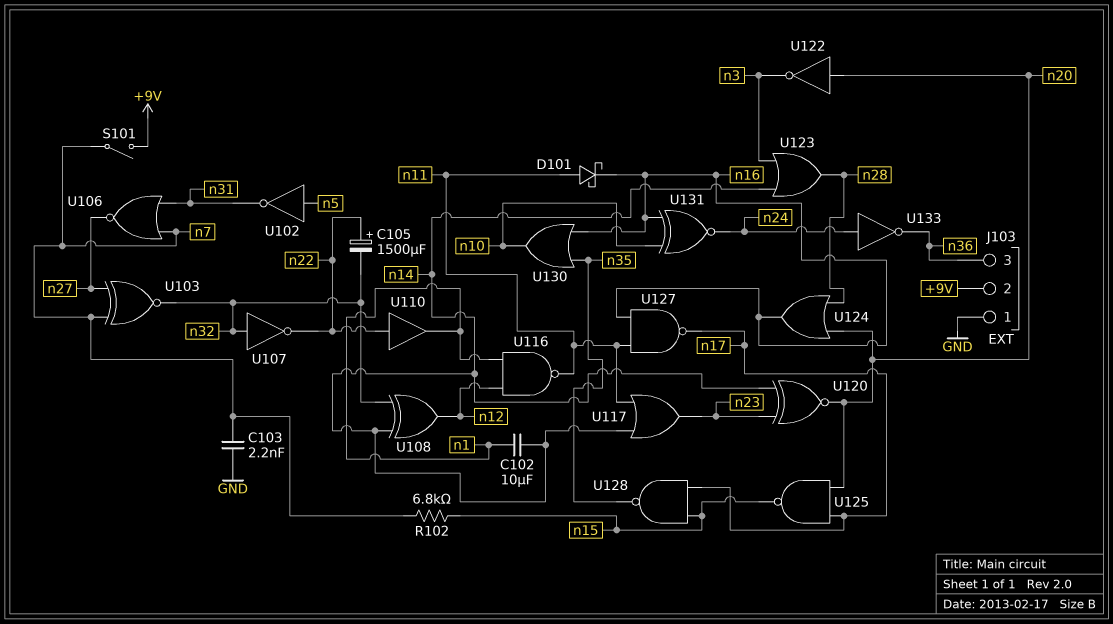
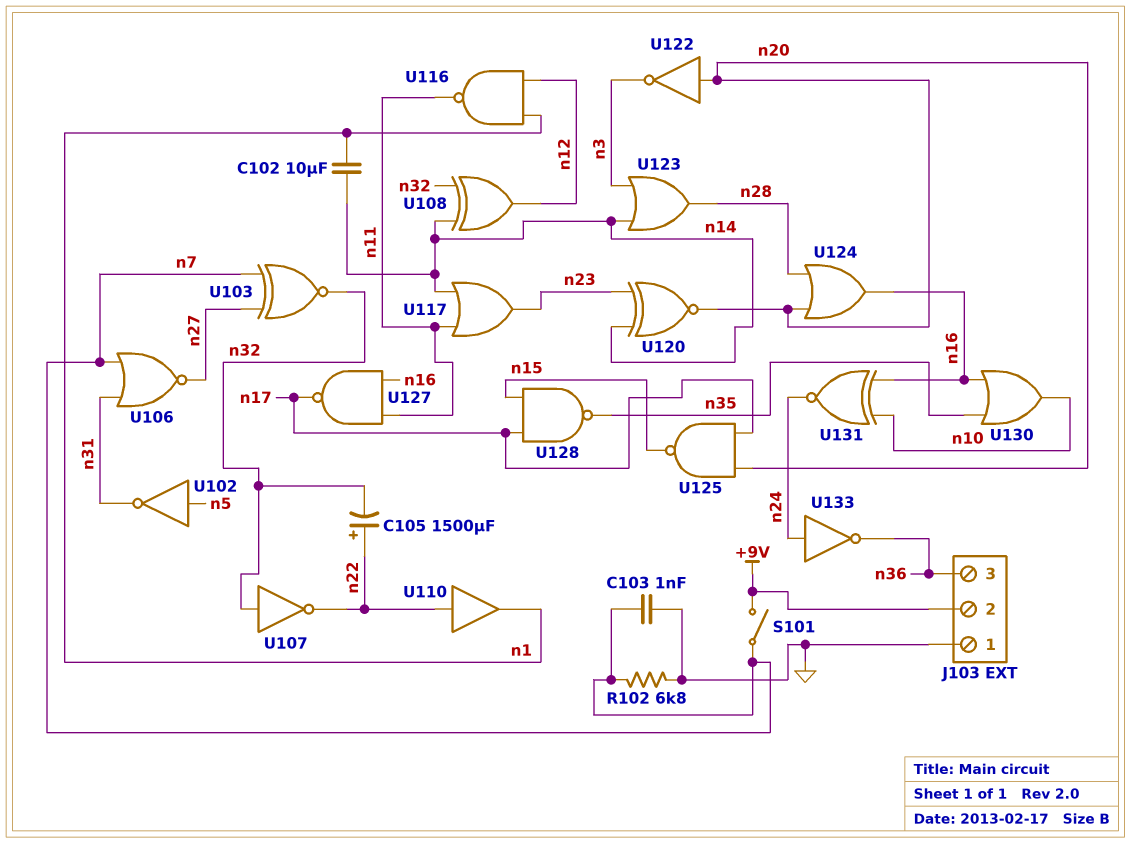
C103: 2.2nF (GND, n7) -> 1nF (GND, n7)
D101: schottky (A n11, K n16) -> none
R102: 6.8k (n7, n15) -> 6.8k (GND, n7)

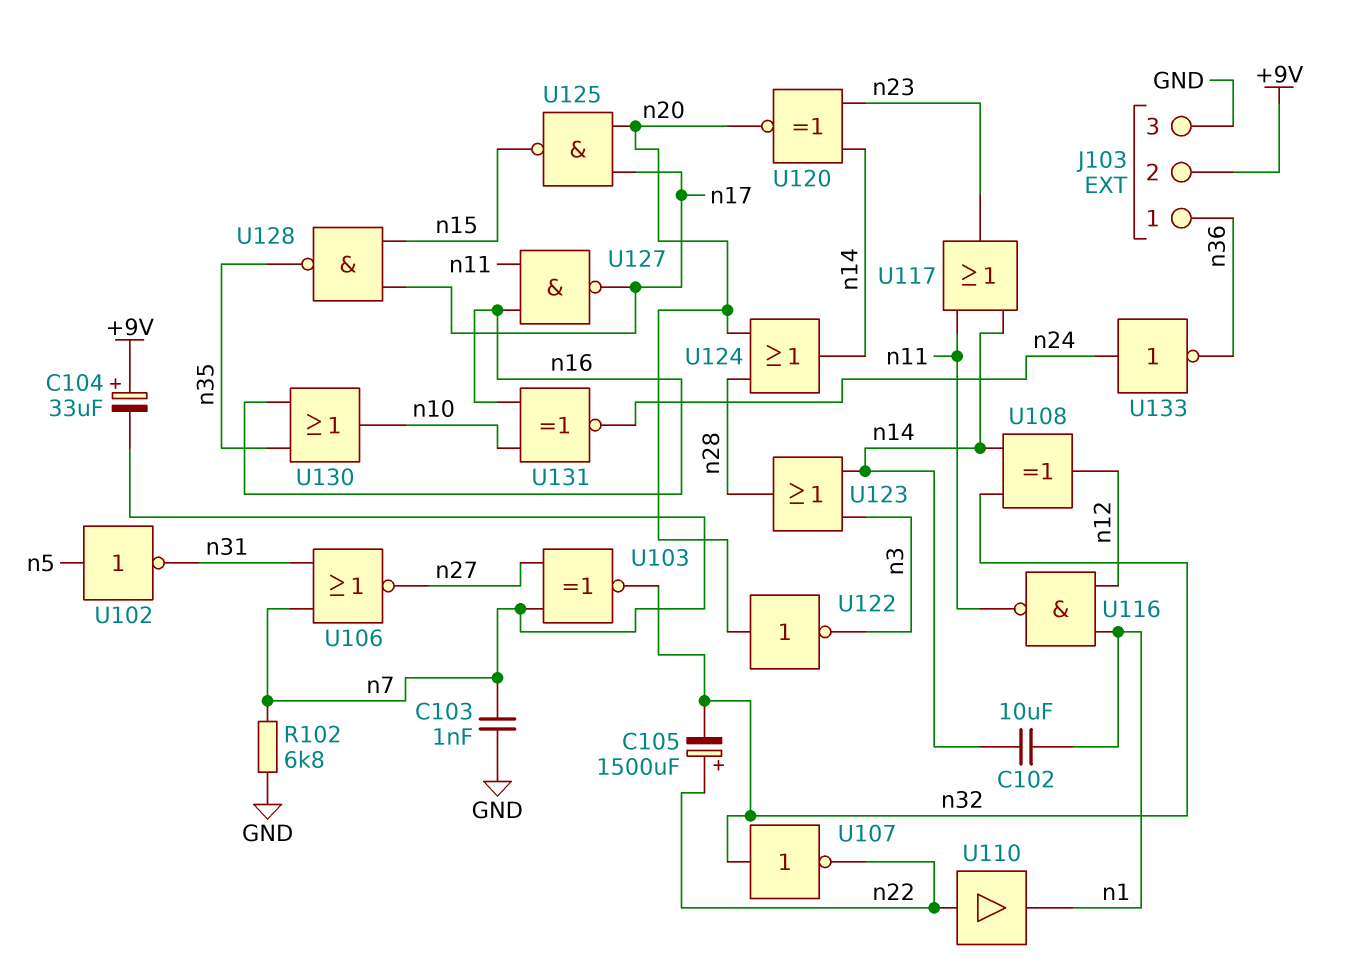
C104: none -> 33uF (plus +9V, minus n7)
J103 pin 1: GND -> n36
J103 pin 3: n36 -> GND
S101: switch (+9V, n7) -> none
U124: OR (in n20, in n28, out n16) -> OR (in n20, in n28, out n14)

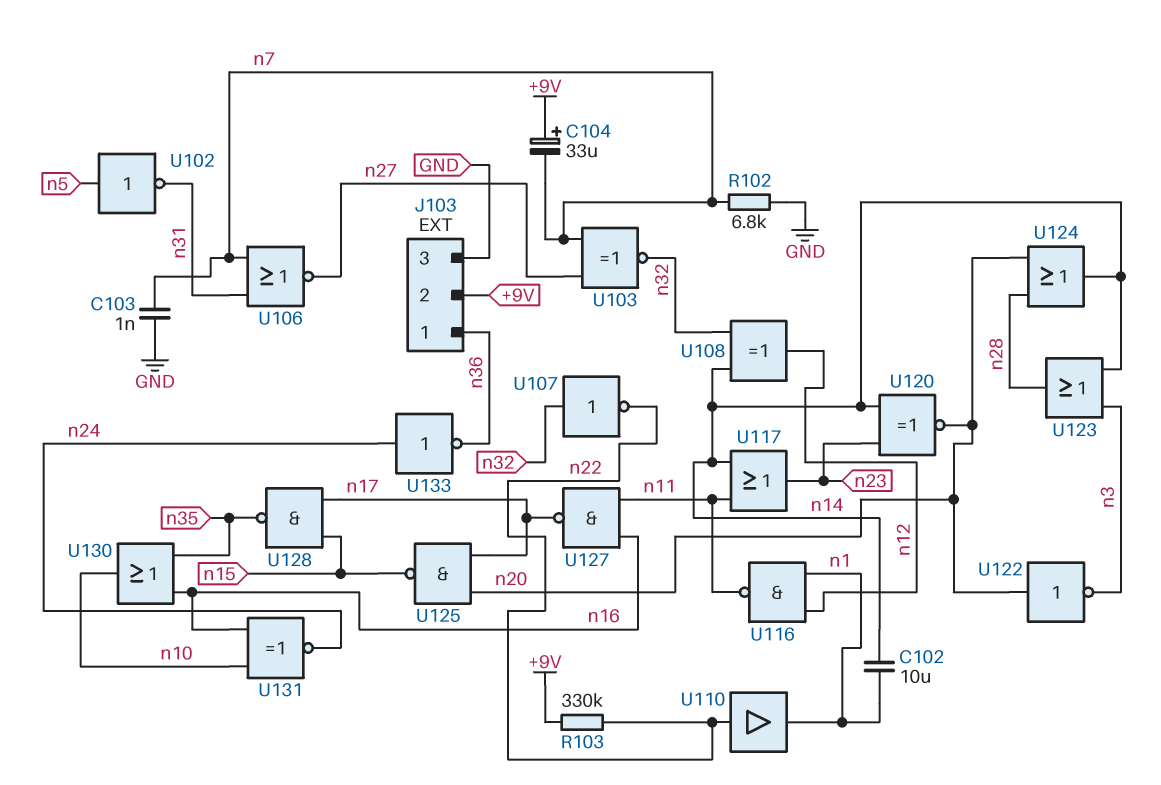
C105: 1500uF (plus n22, minus n32) -> none
R103: none -> 330k (+9V, n22)

